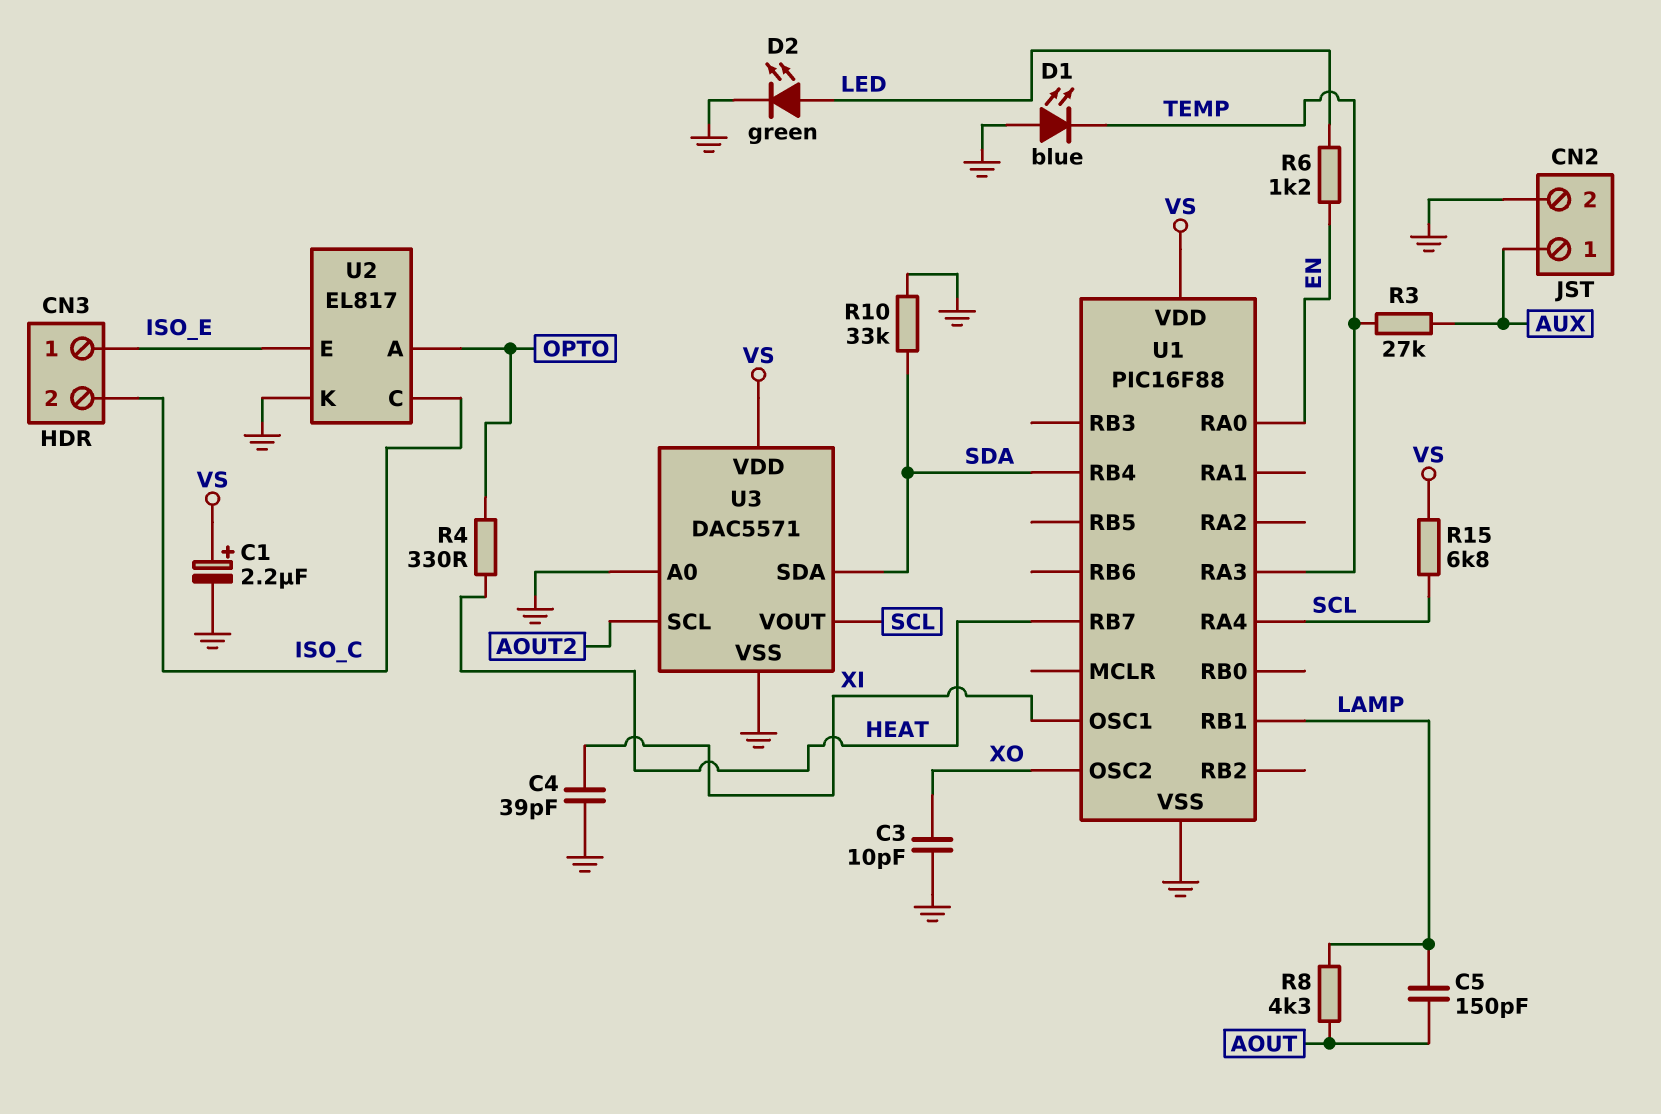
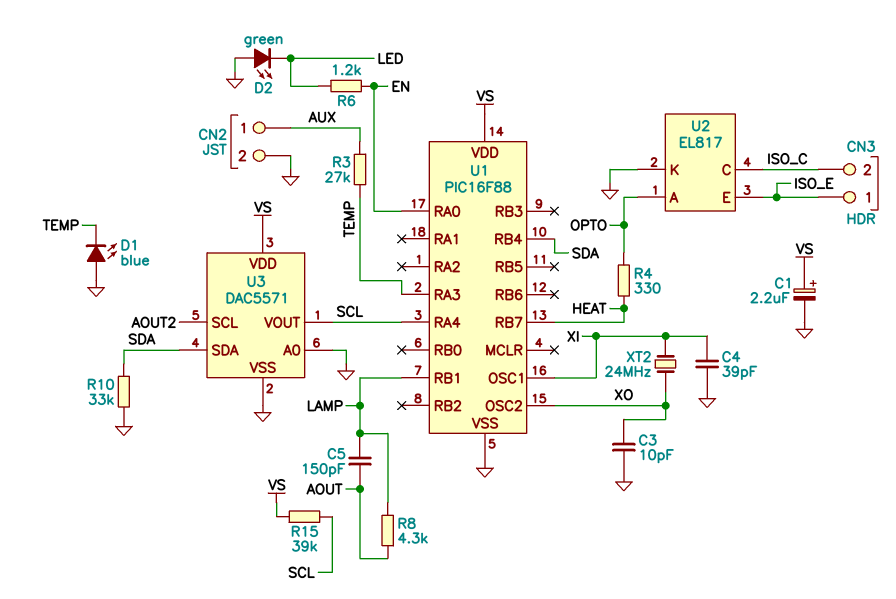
D2: LED green (A LED, K GND) -> LED green (A GND, K LED)
R15: 6.8k (SCL, VS) -> 39k (SCL, VS)
XT2: none -> 24MHz (XI, XO)

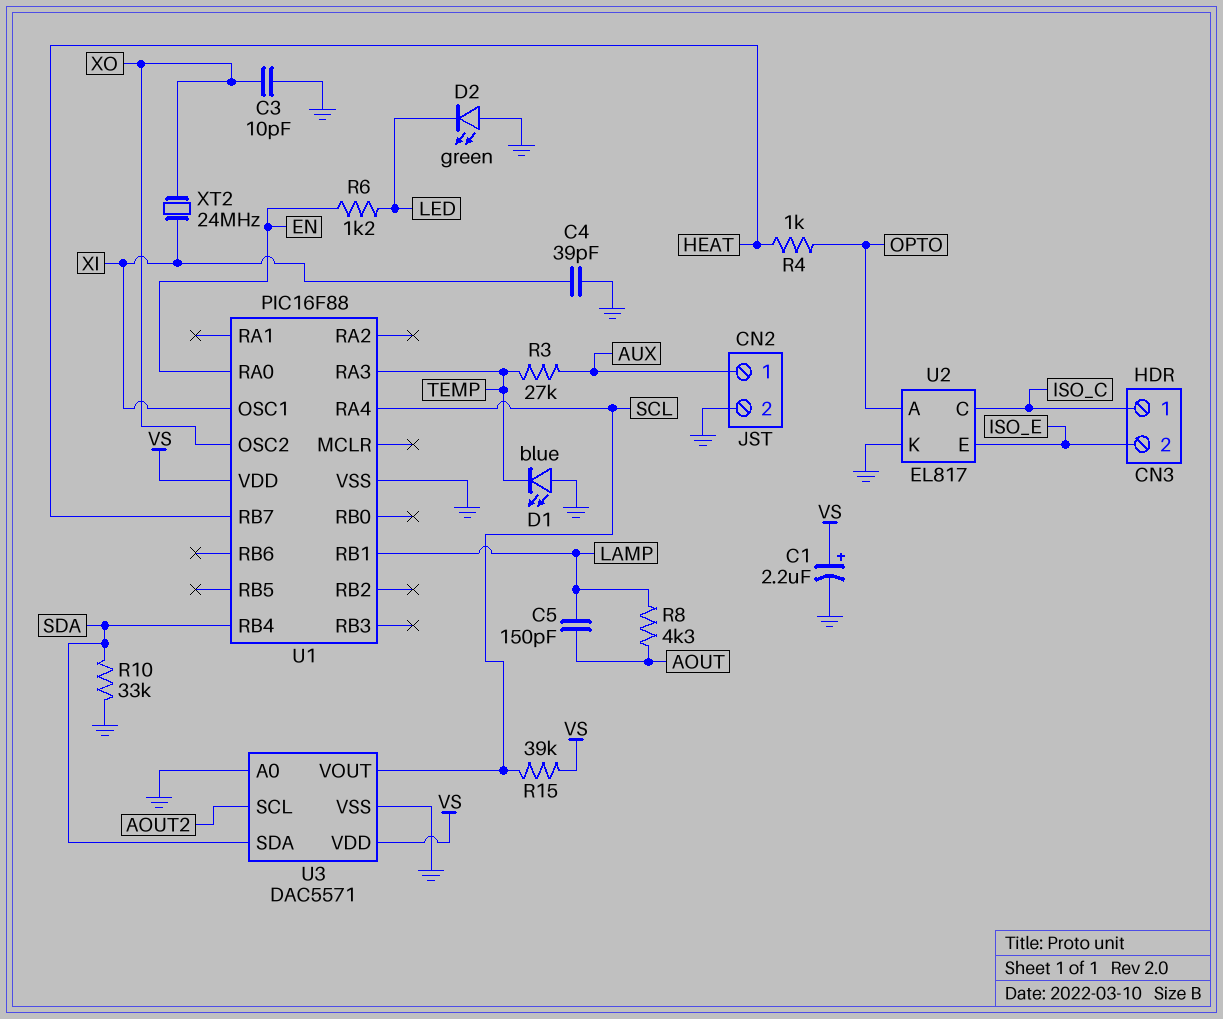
CN3 pin 1: ISO_E -> ISO_C
CN3 pin 2: ISO_C -> ISO_E
R4: 330 (HEAT, OPTO) -> 1k (HEAT, OPTO)

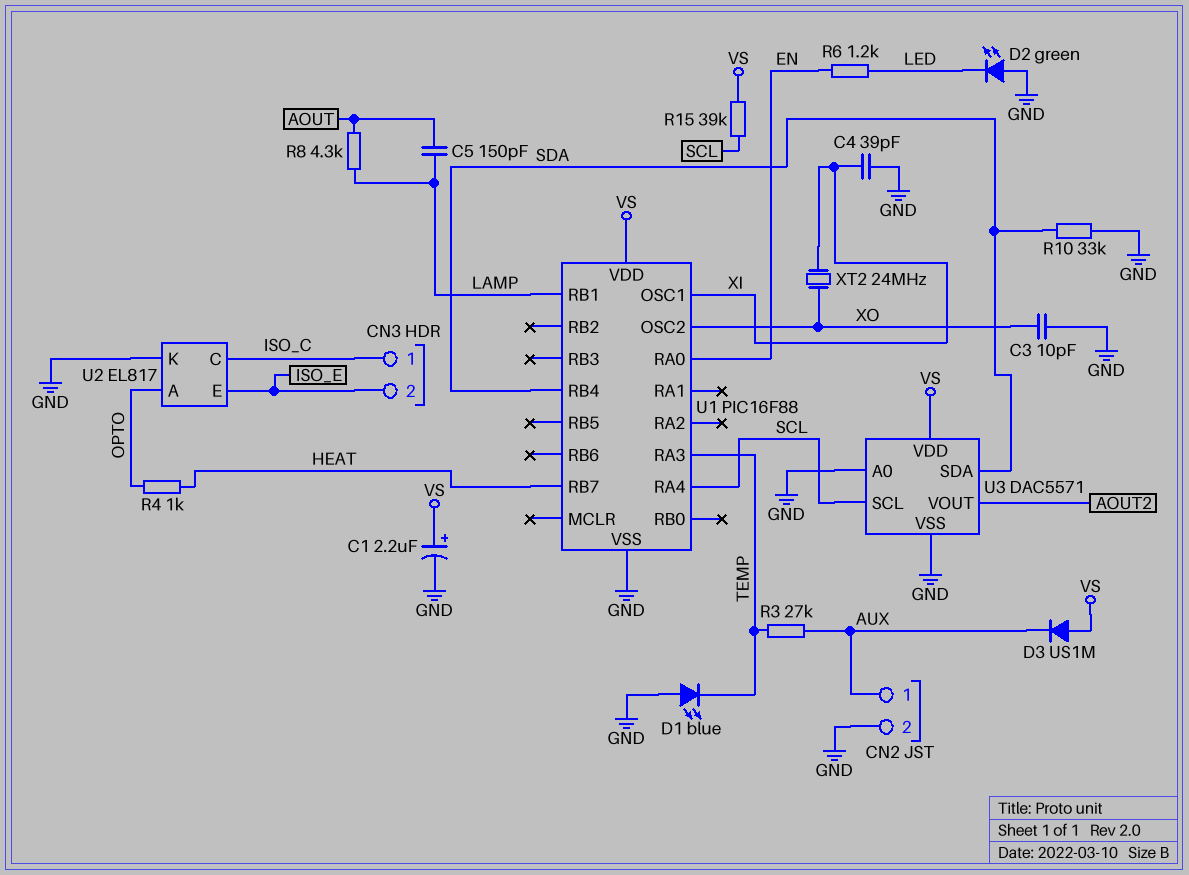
D3: none -> diode US1M (A VS, K AUX)
U3 pin SCL: AOUT2 -> SCL
U3 pin VOUT: SCL -> AOUT2

